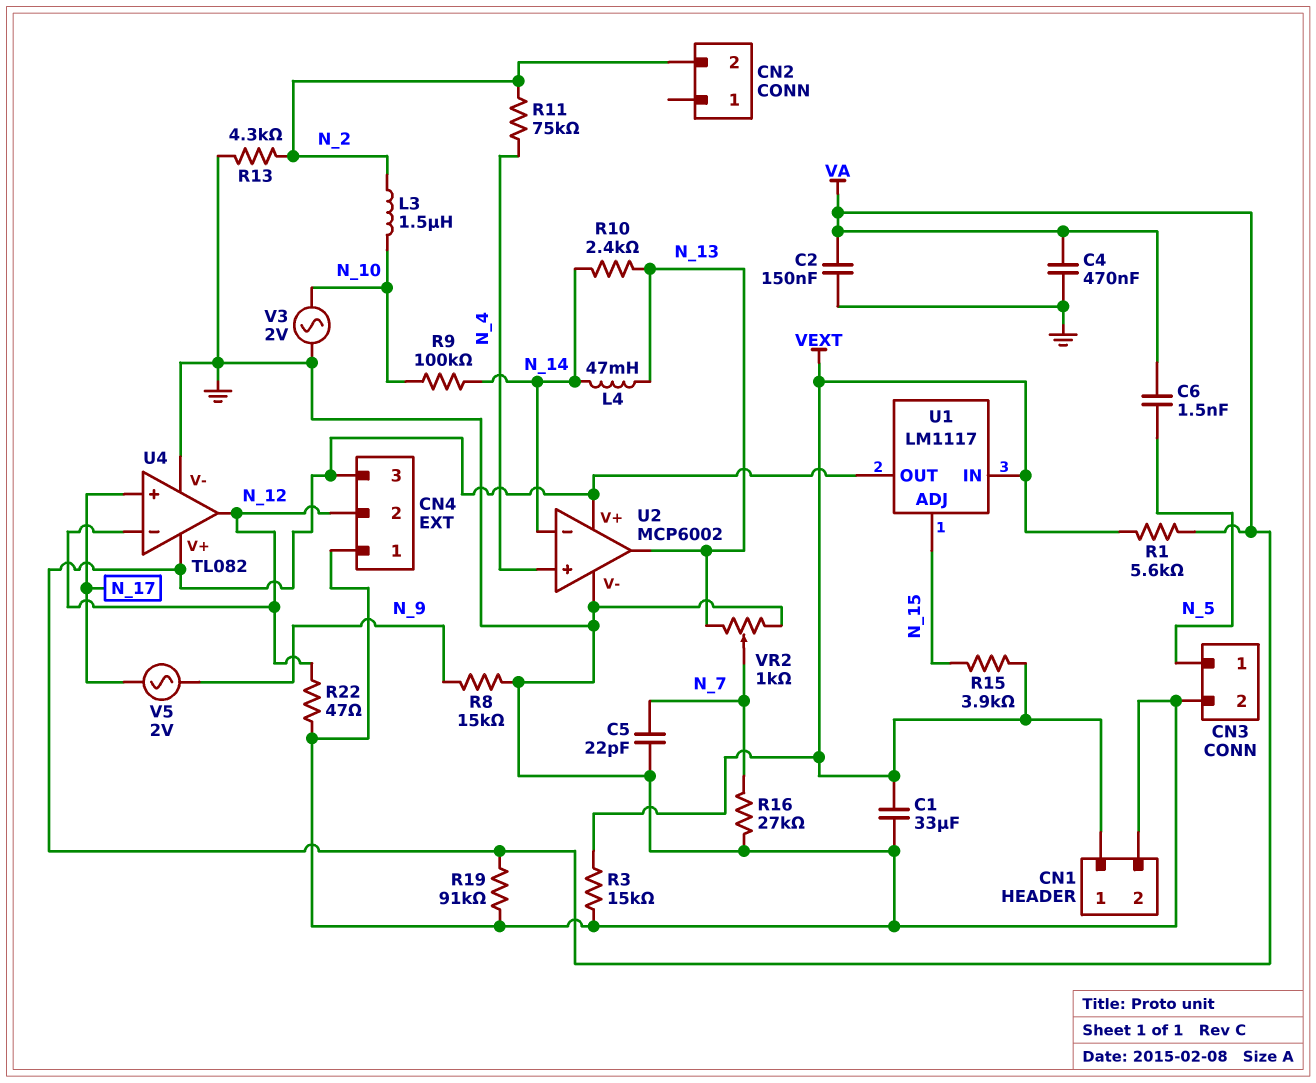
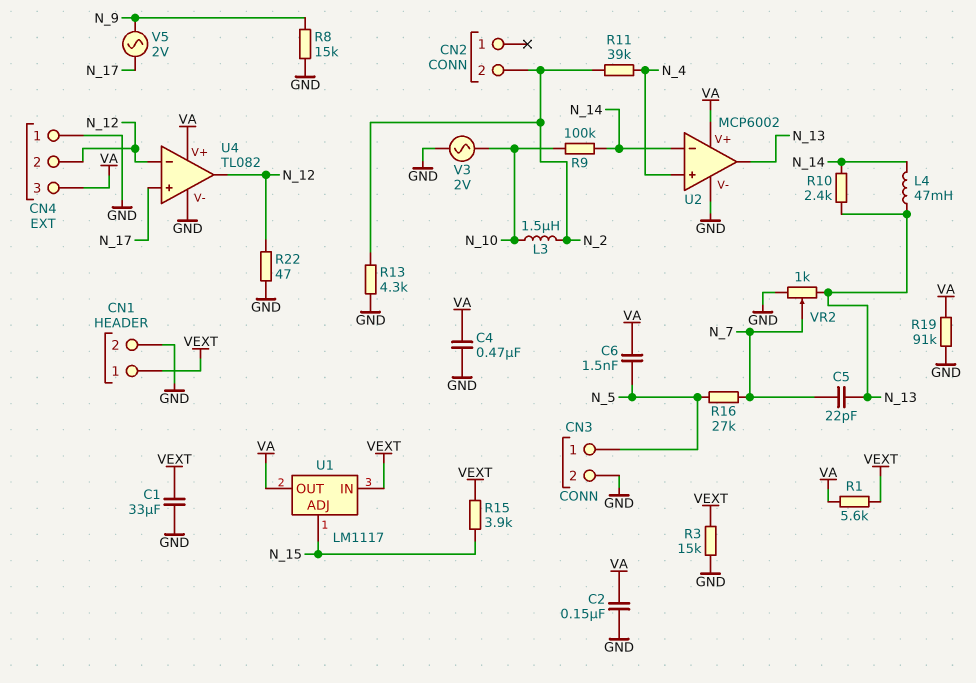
C5: 22pF (GND, N_7) -> 22pF (N_7, N_13)
R11: 75k (N_2, N_4) -> 39k (N_2, N_4)
R16: 27k (GND, N_7) -> 27k (N_5, N_7)

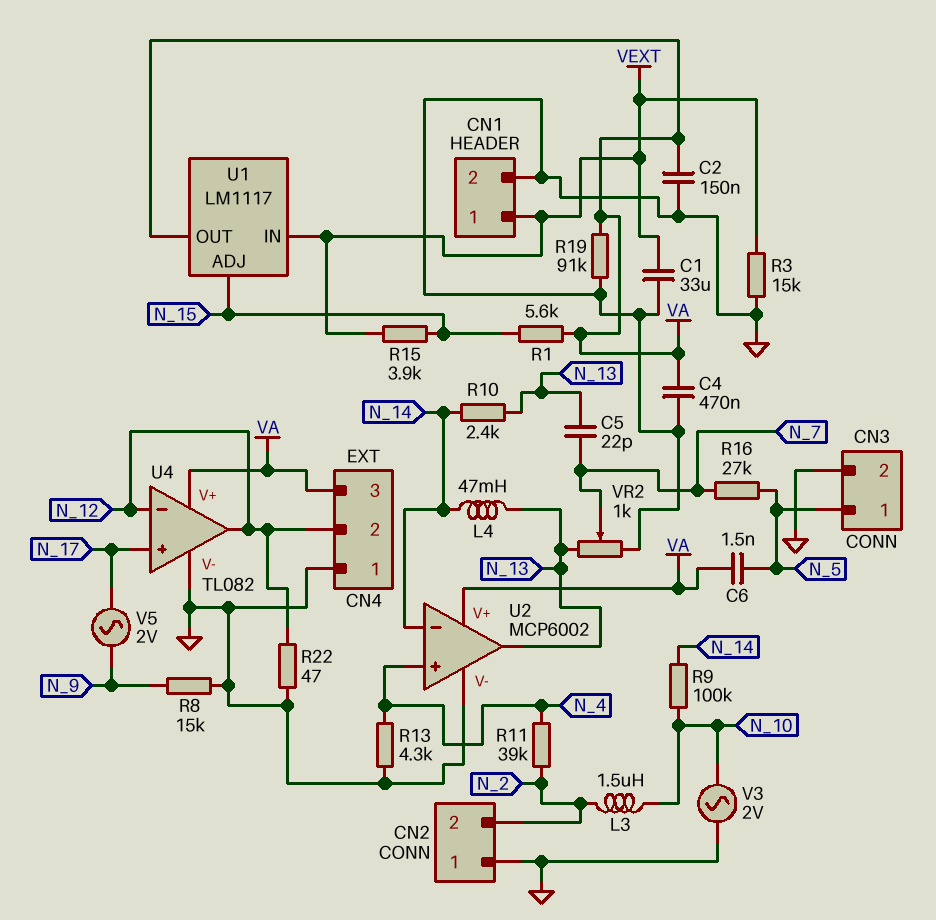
CN2 pin 1: none -> GND
R1: 5.6k (VA, VEXT) -> 5.6k (N_15, VA)
R13: 4.3k (GND, N_2) -> 4.3k (GND, N_4)

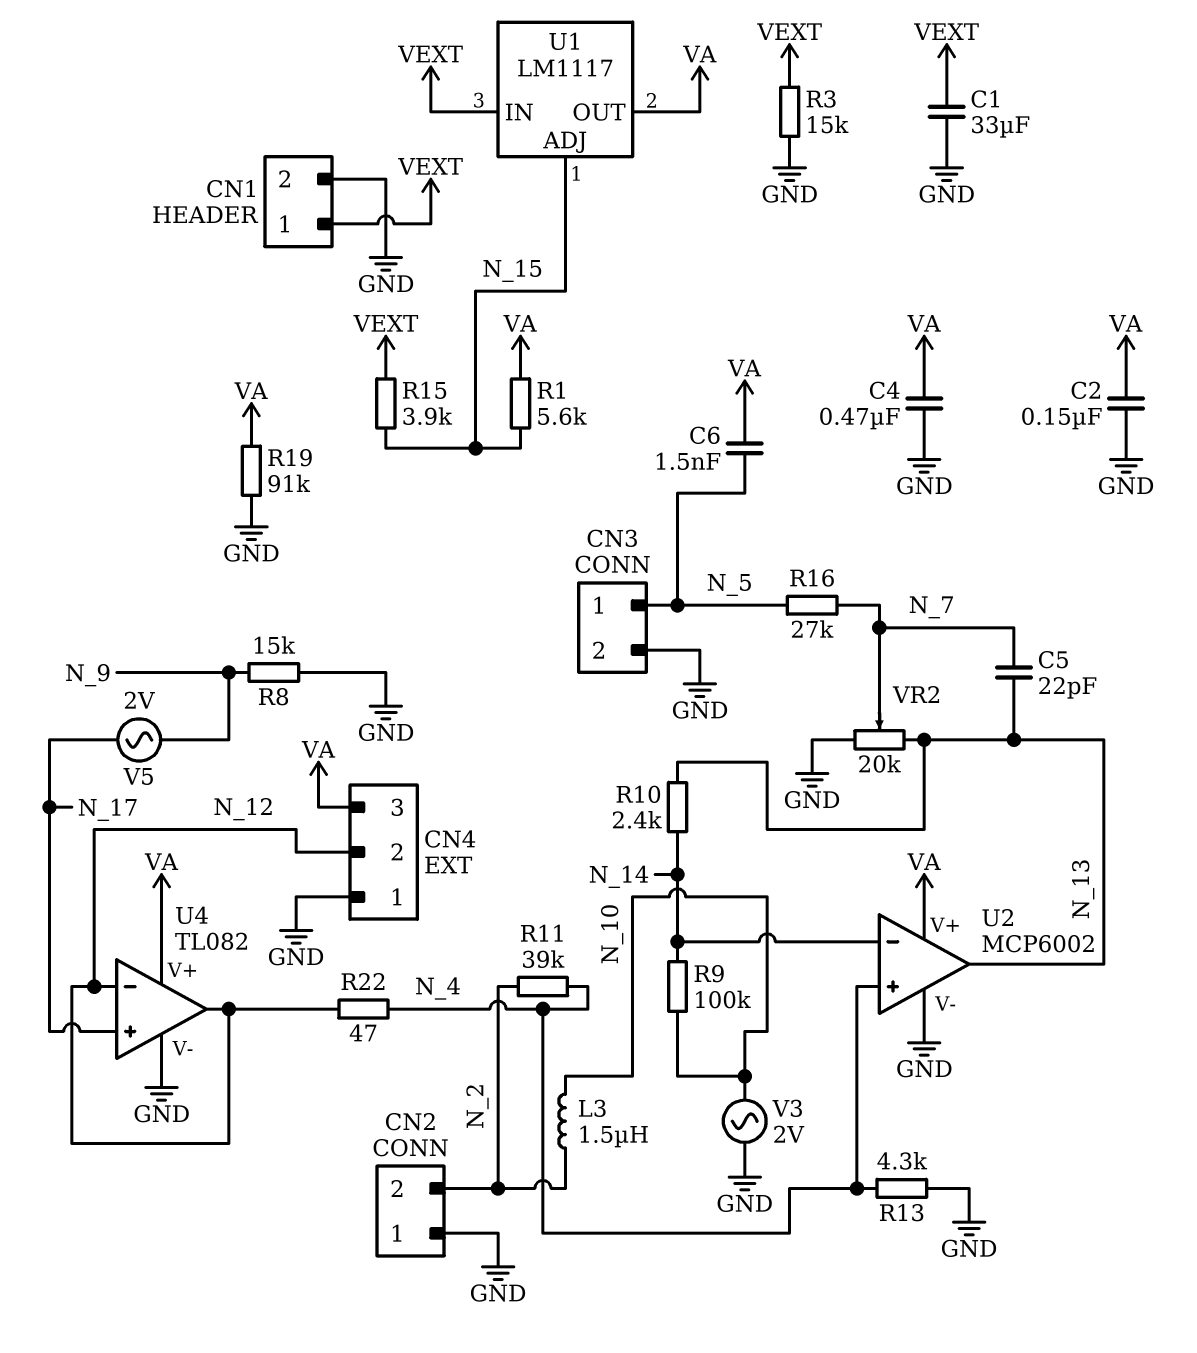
L4: 47mH (N_13, N_14) -> none
R22: 47 (GND, N_12) -> 47 (N_4, N_12)
VR2: 1k (GND, N_13, wiper N_7) -> 20k (GND, N_13, wiper N_7)

